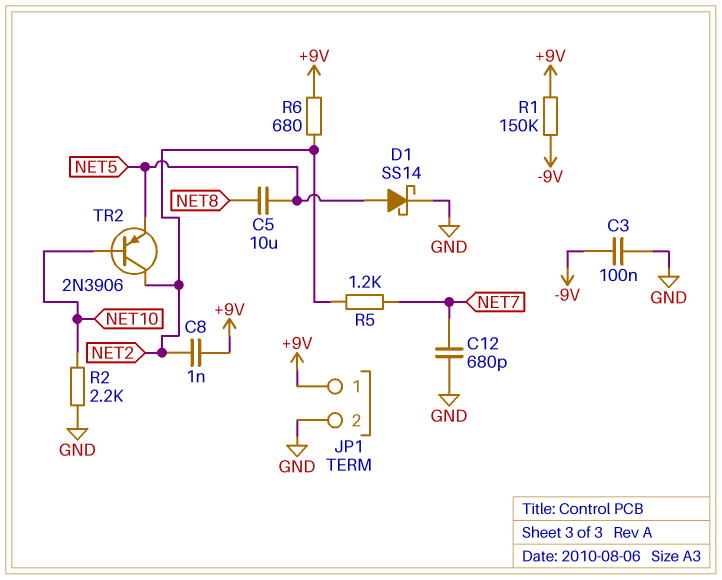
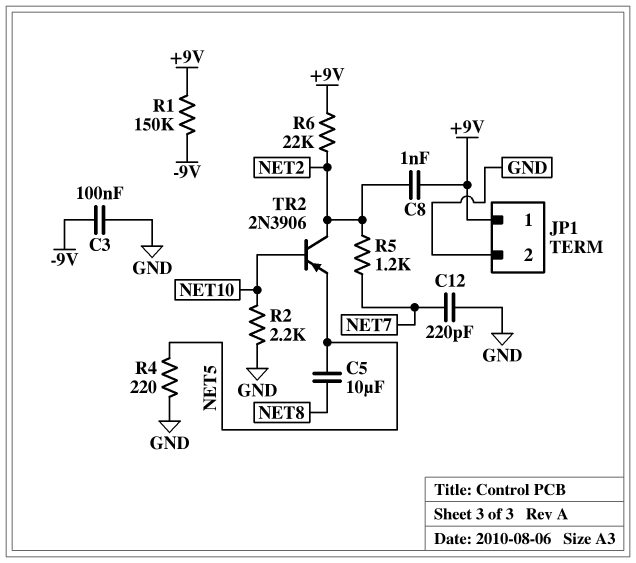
C12: 680pF (GND, NET7) -> 220pF (GND, NET7)
D1: schottky SS14 (A NET5, K GND) -> none
R4: none -> 220 (GND, NET5)
R6: 680 (+9V, NET2) -> 22k (+9V, NET2)

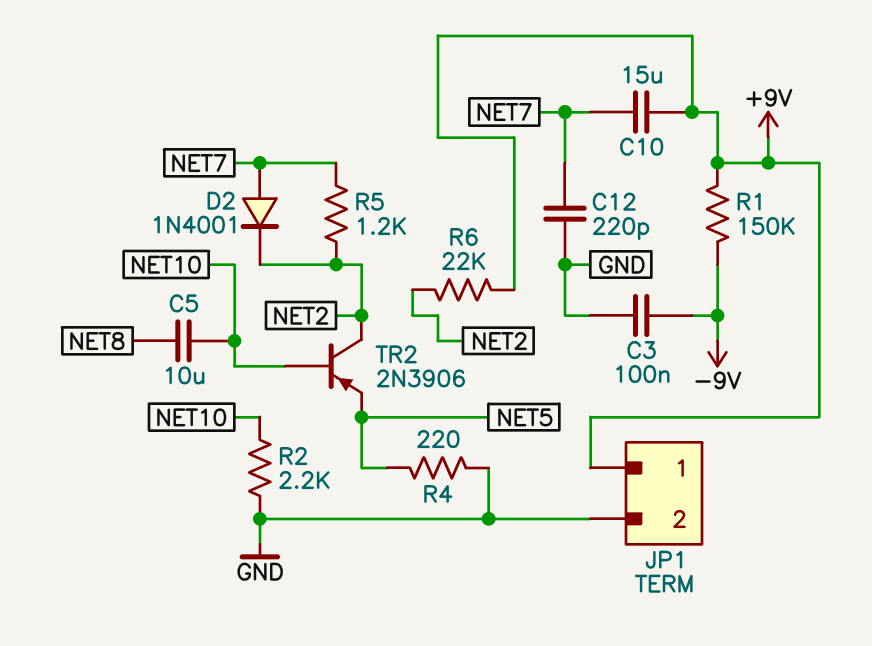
C5: 10uF (NET5, NET8) -> 10uF (NET8, NET10)
C8: 1nF (+9V, NET2) -> none
C10: none -> 15uF (+9V, NET7)
D2: none -> diode 1N4001 (A NET7, K NET2)

